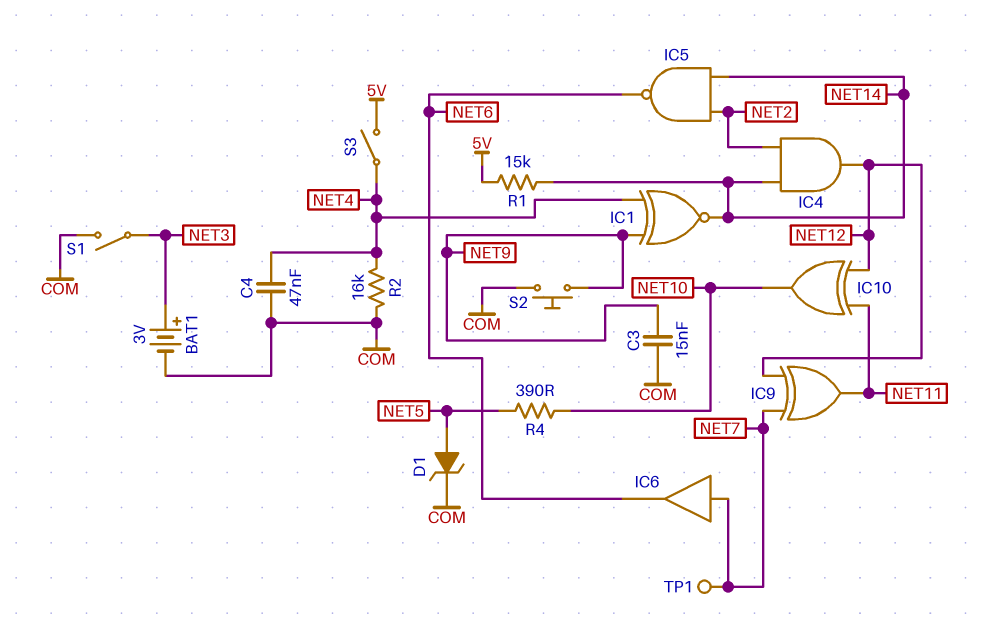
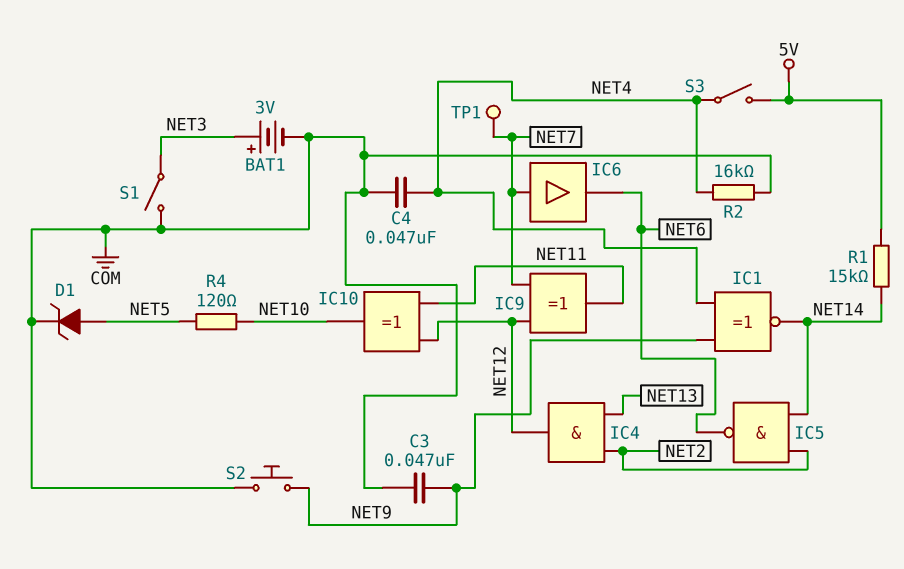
C3: 15nF (COM, NET9) -> 47nF (COM, NET9)
IC4: AND (in NET2, in NET14, out NET12) -> AND (in NET2, in NET13, out NET12)
R4: 390 (NET5, NET10) -> 120 (NET5, NET10)

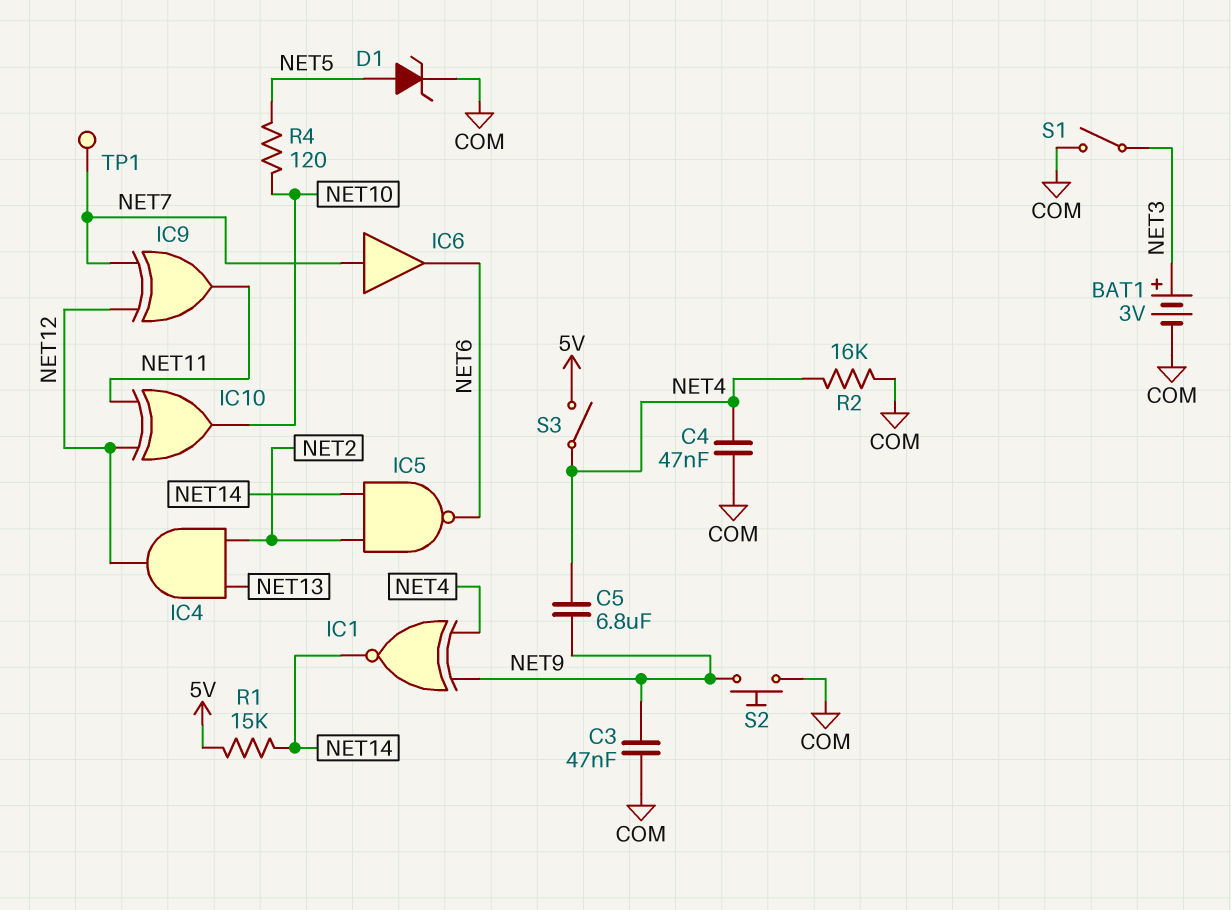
C5: none -> 6.8uF (NET4, NET9)

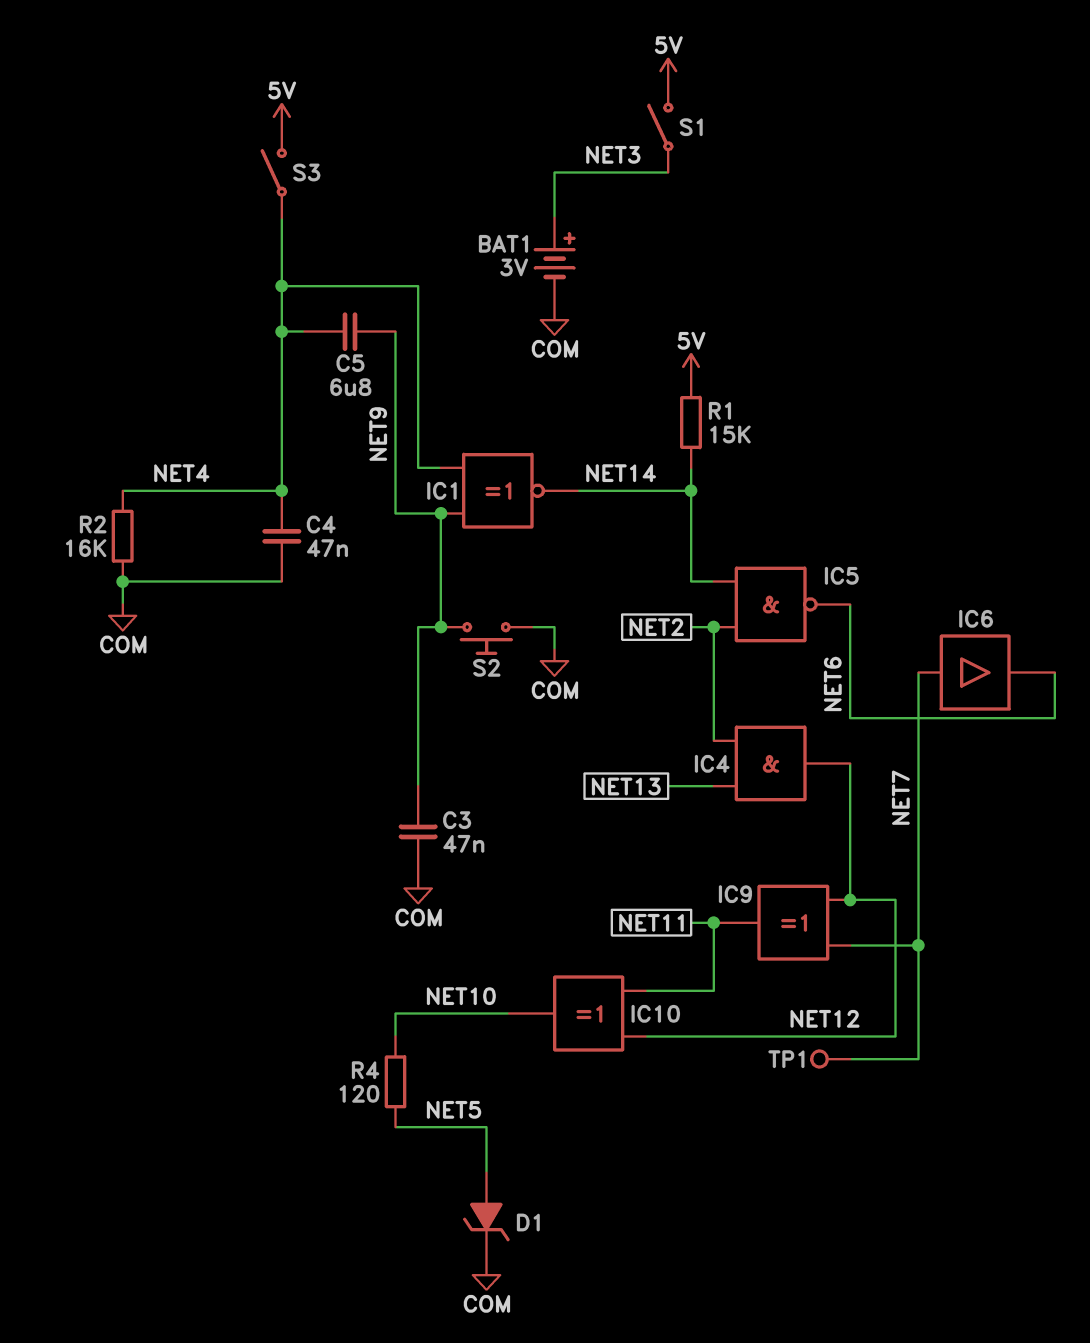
S1: switch (COM, NET3) -> switch (5V, NET3)

